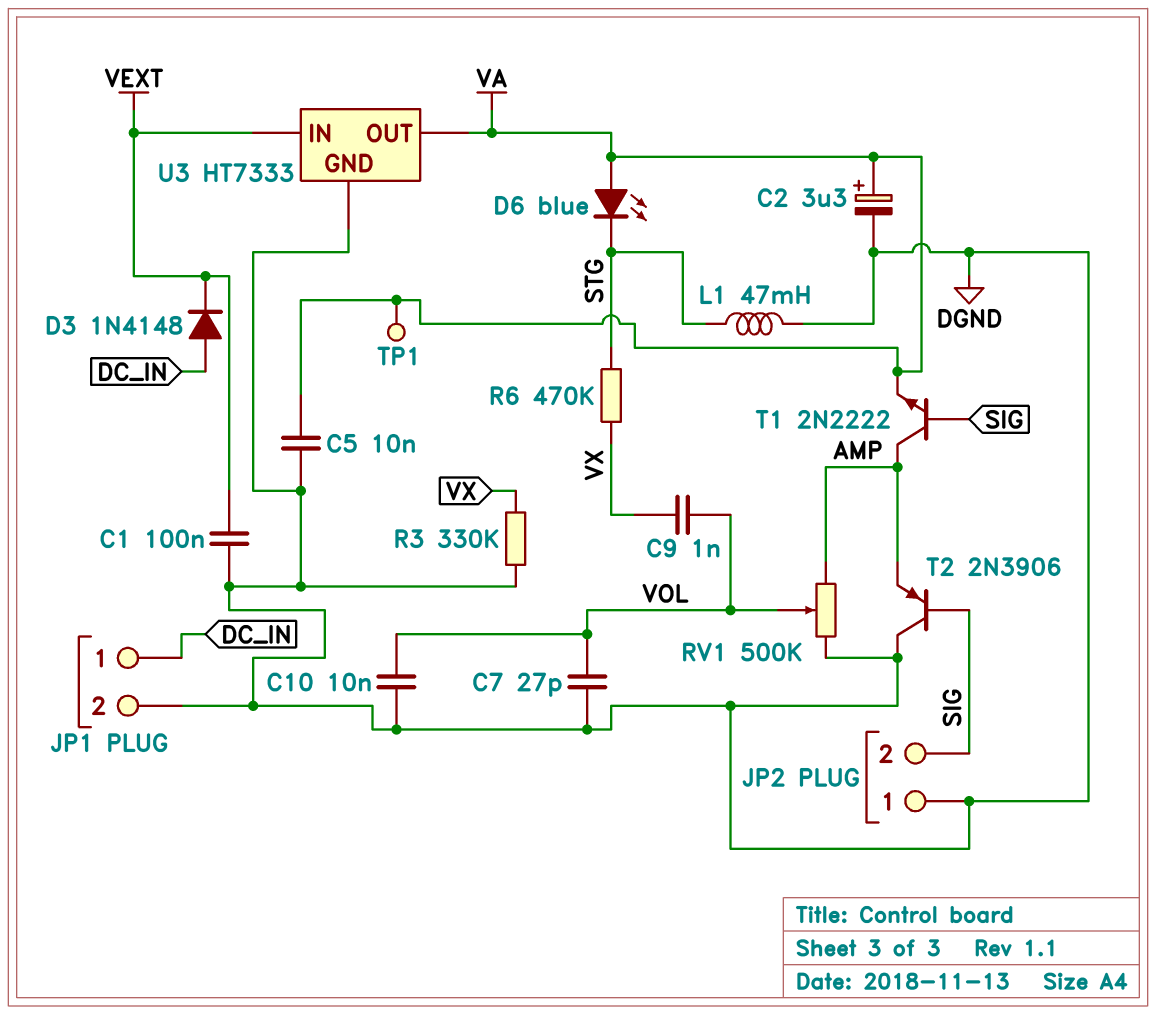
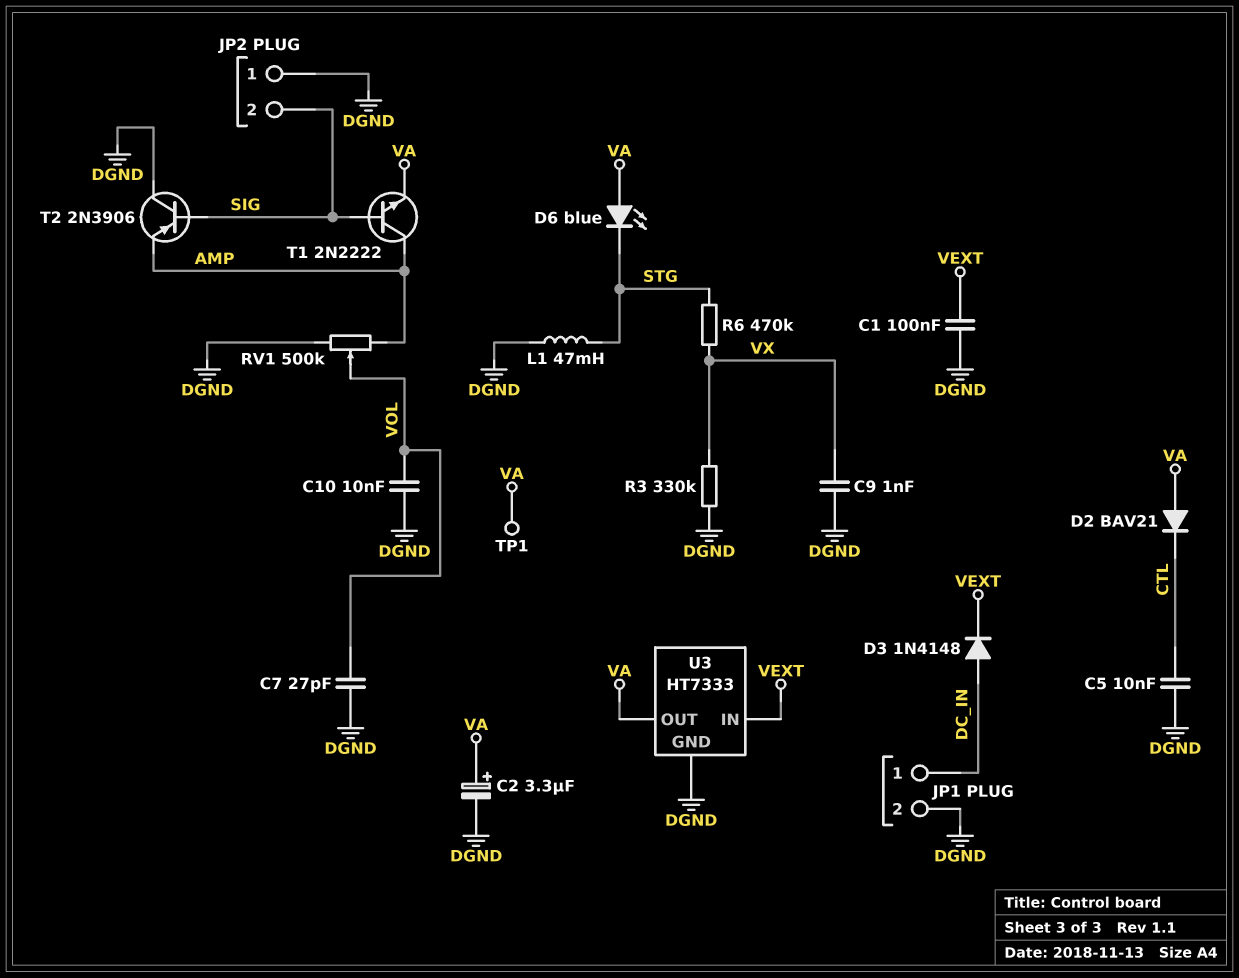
C5: 10nF (DGND, VA) -> 10nF (CTL, DGND)
C9: 1nF (VOL, VX) -> 1nF (DGND, VX)
D2: none -> diode BAV21 (A VA, K CTL)

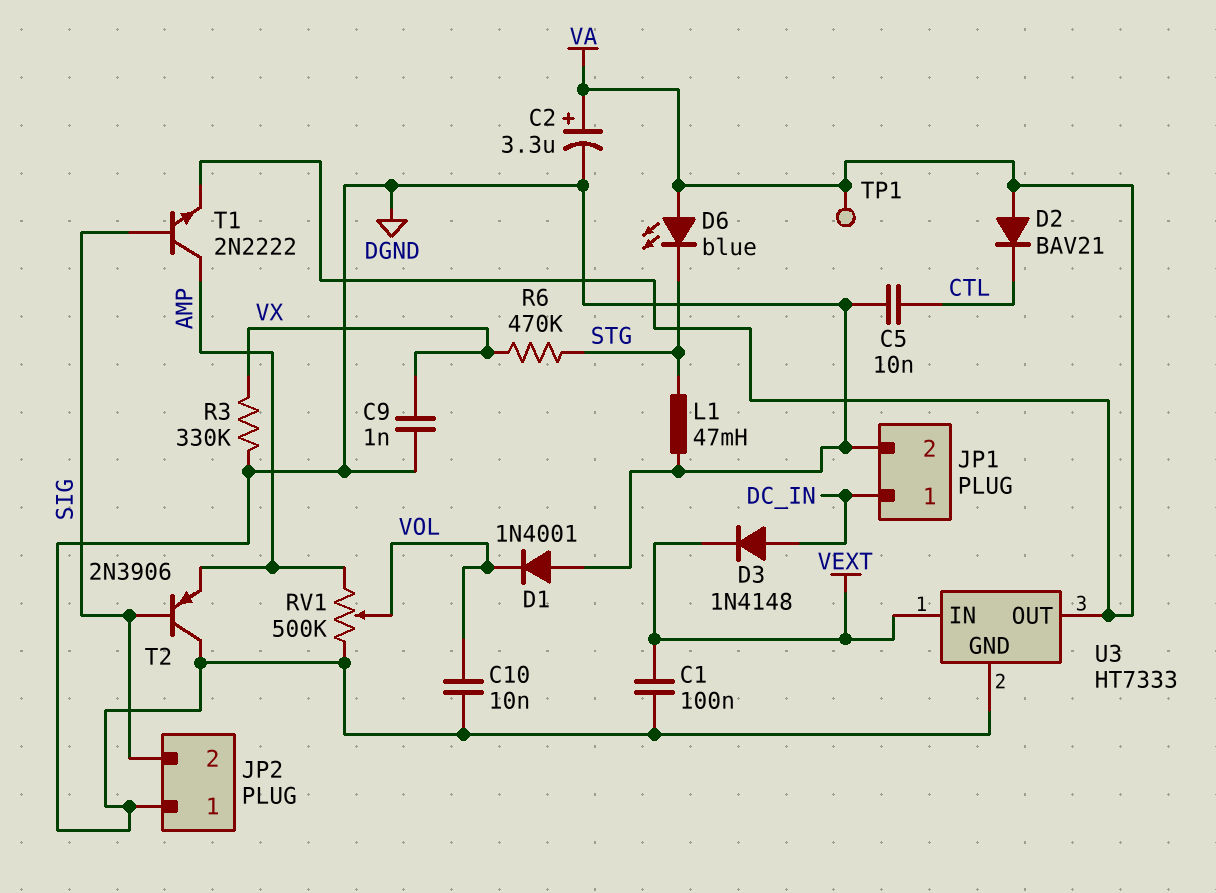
C7: 27pF (DGND, VOL) -> none
D1: none -> diode 1N4001 (A DGND, K VOL)

